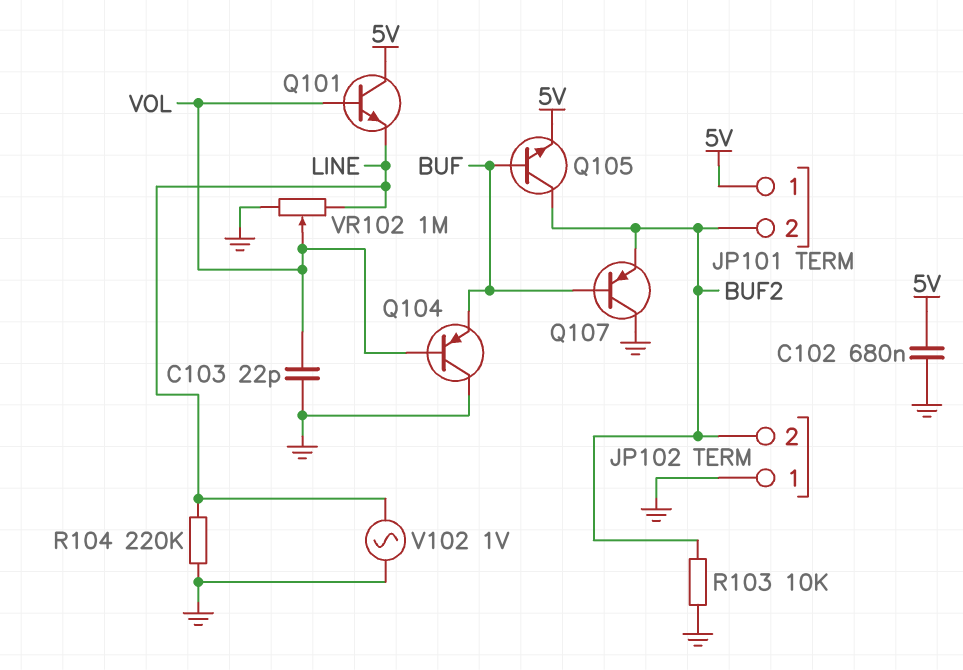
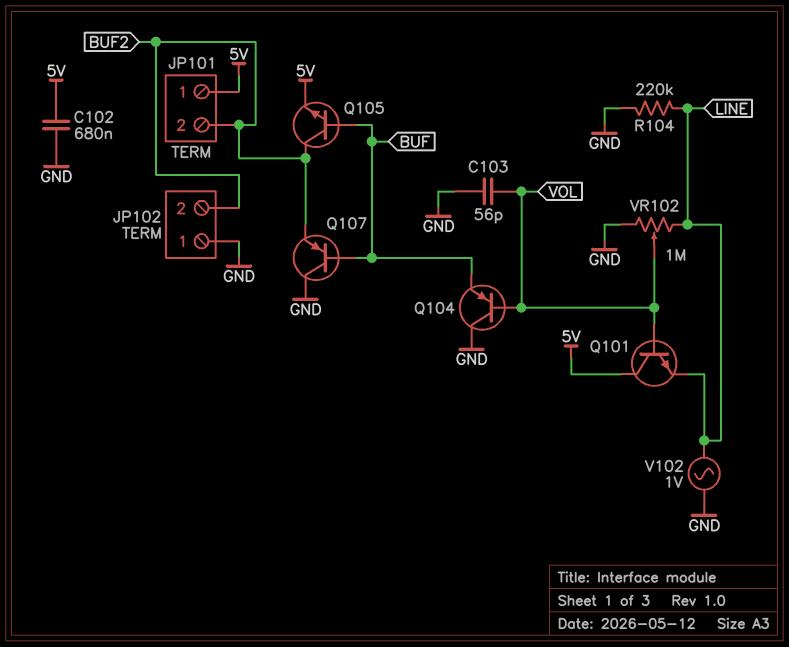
C103: 22pF (GND, VOL) -> 56pF (GND, VOL)
R103: 10k (BUF2, GND) -> none

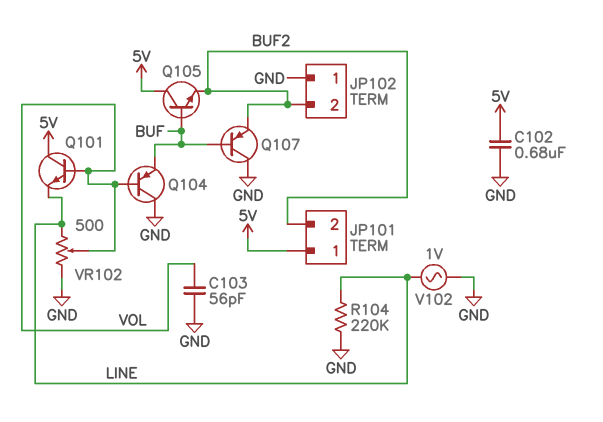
Q105: NPN (B BUF, C BUF2, E 5V) -> NPN (B BUF, C 5V, E BUF2)
VR102: 1M (GND, LINE, wiper VOL) -> 500 (GND, LINE, wiper VOL)

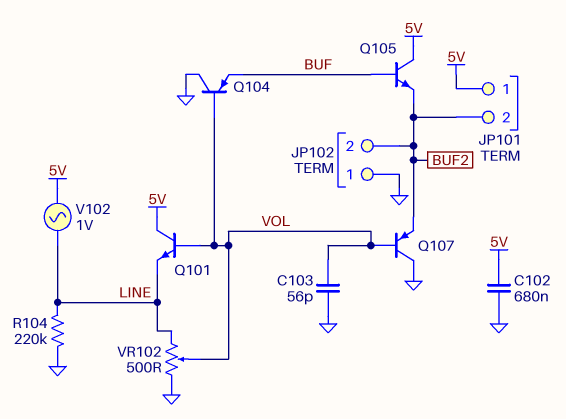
Q107: PNP (B BUF, C GND, E BUF2) -> PNP (B VOL, C GND, E BUF2)
V102: AC 1V (GND, LINE) -> AC 1V (5V, LINE)

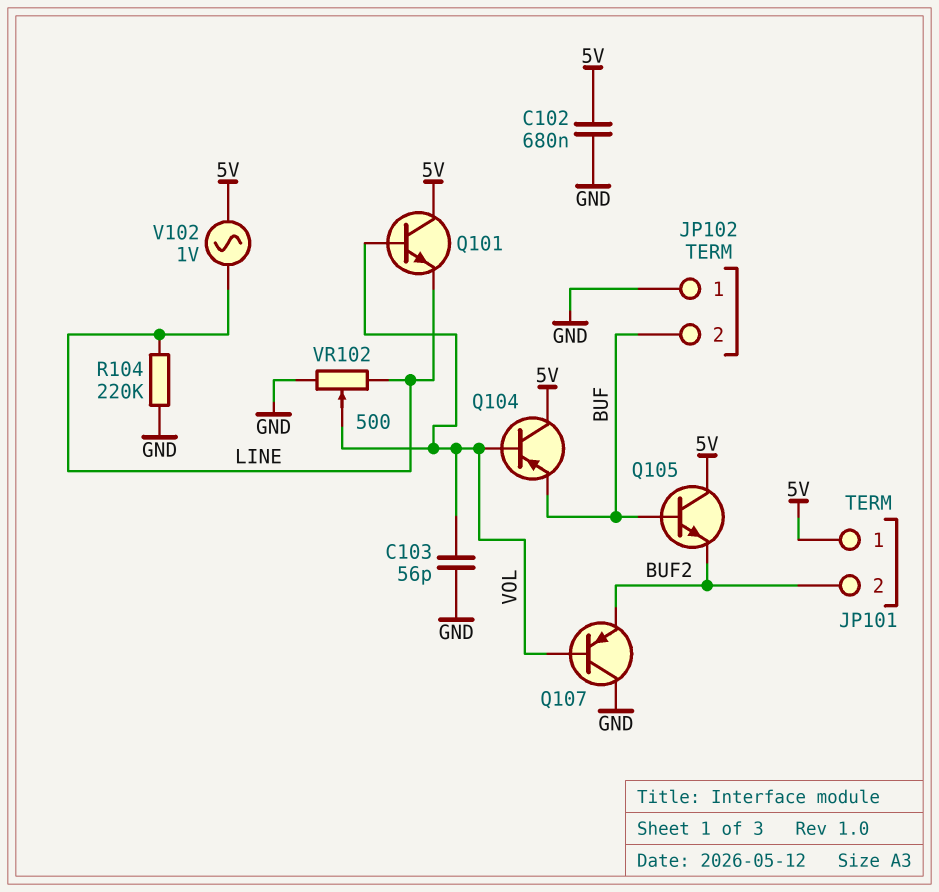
JP102 pin 2: BUF2 -> BUF
Q104: PNP (B VOL, C GND, E BUF) -> PNP (B VOL, C 5V, E BUF)

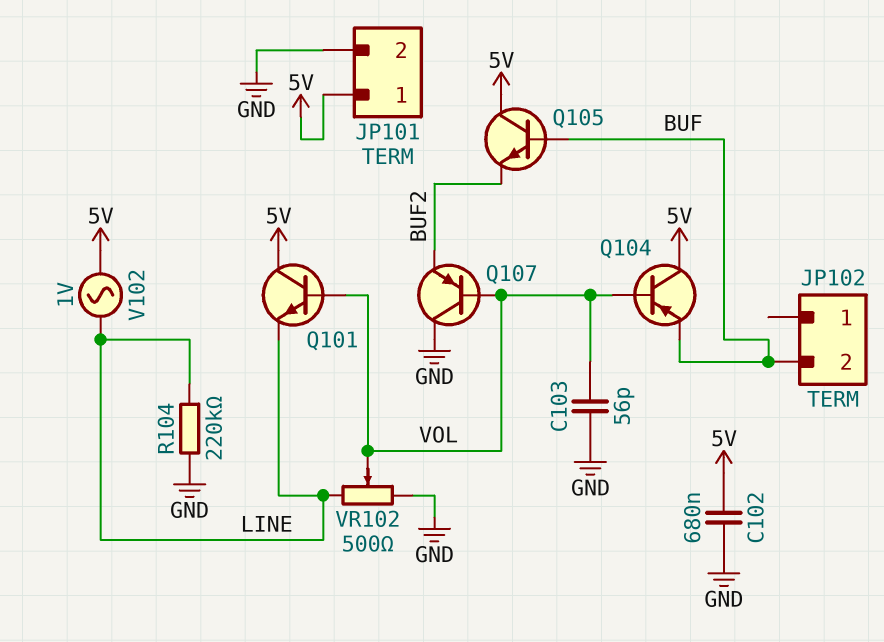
JP101 pin 2: BUF2 -> GND
JP102 pin 1: GND -> none

